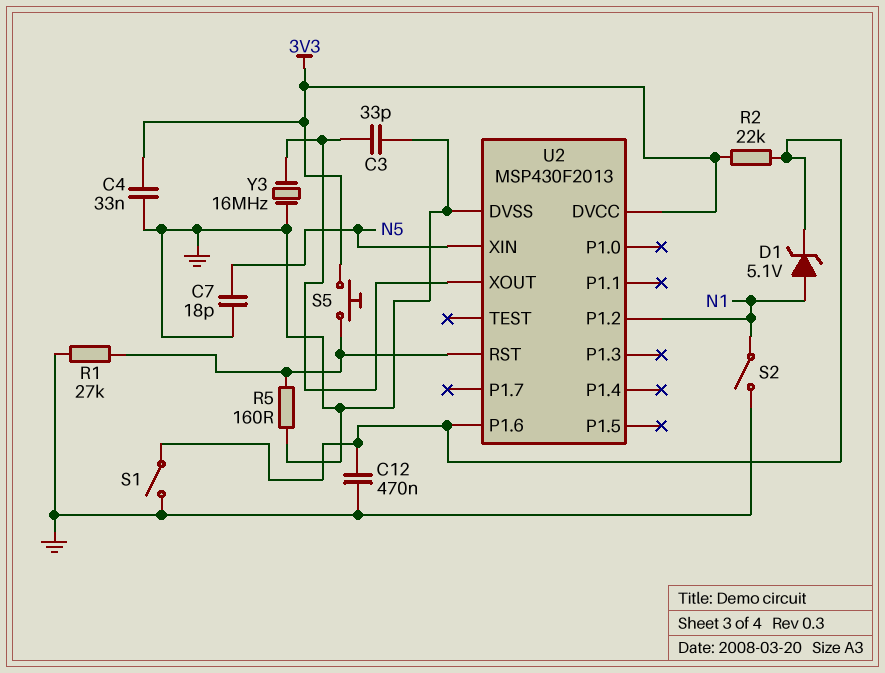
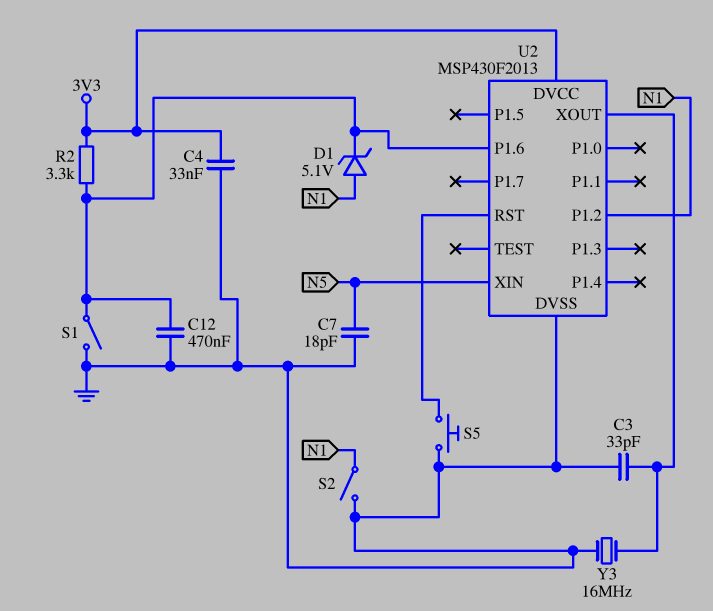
R1: 27k (GND, U2/RST) -> none
R2: 22k (3V3, U2/P1.6) -> 3.3k (3V3, U2/P1.6)
R5: 160 (GND, U2/RST) -> none
S5: button (3V3, U2/RST) -> button (GND, U2/RST)

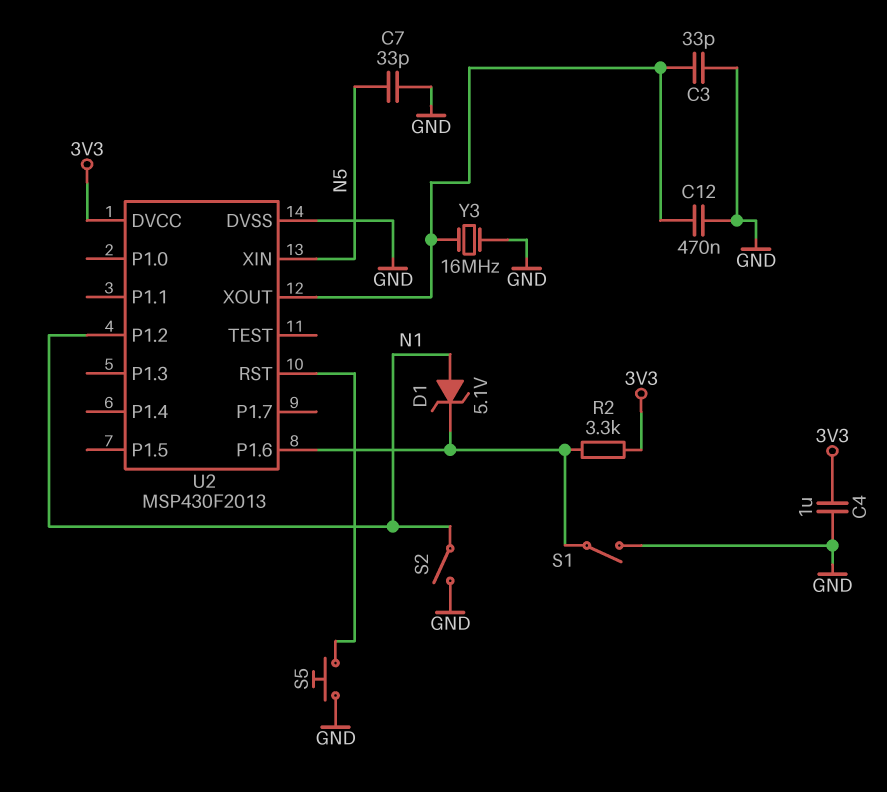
C4: 33nF (3V3, GND) -> 1uF (3V3, GND)
C7: 18pF (GND, N5) -> 33pF (GND, N5)
C12: 470nF (GND, U2/P1.6) -> 470nF (GND, U2/XOUT)

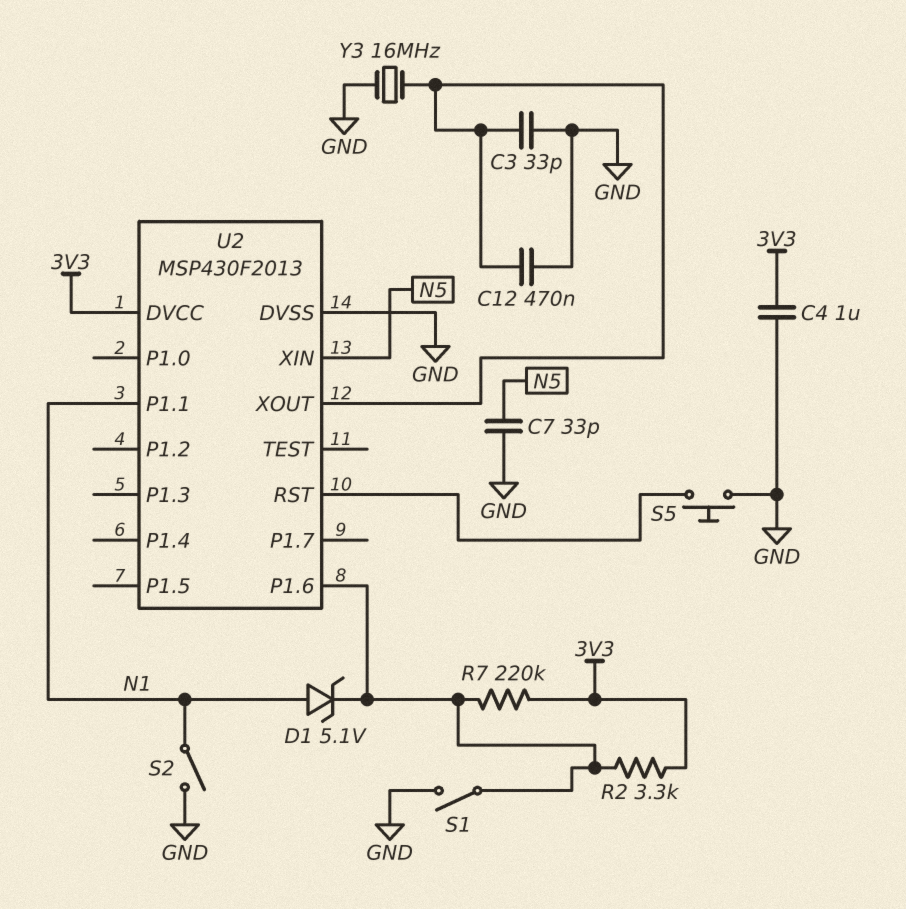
R7: none -> 220k (3V3, U2/P1.6)
U2 pin P1.1: none -> N1
U2 pin P1.2: N1 -> none

